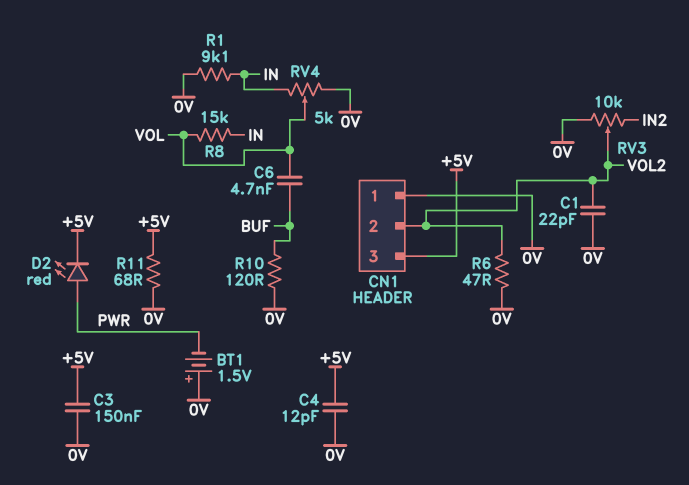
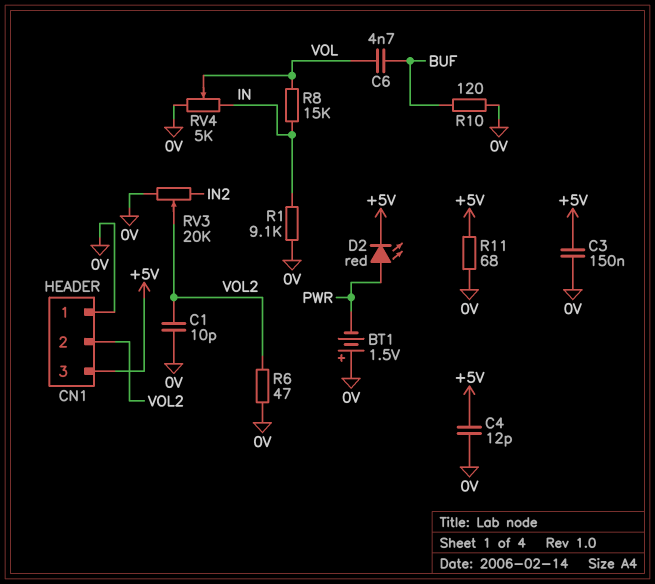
C1: 22pF (0V, VOL2) -> 10pF (0V, VOL2)
RV3: 10k (0V, IN2, wiper VOL2) -> 20k (0V, IN2, wiper VOL2)

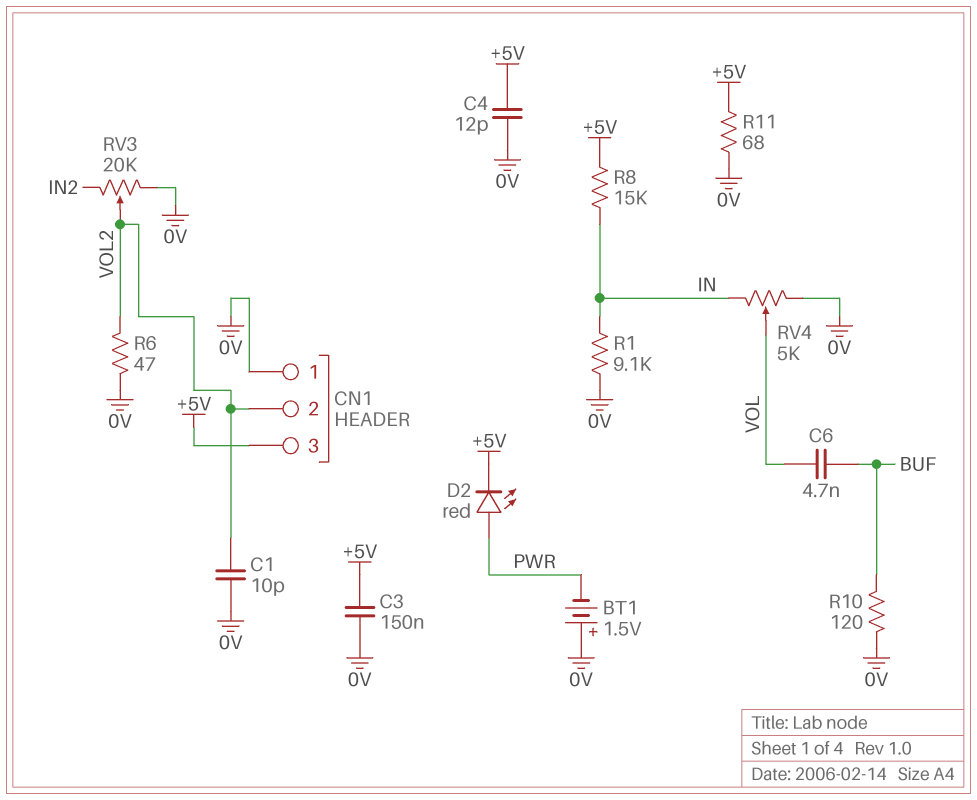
R8: 15k (IN, VOL) -> 15k (+5V, IN)

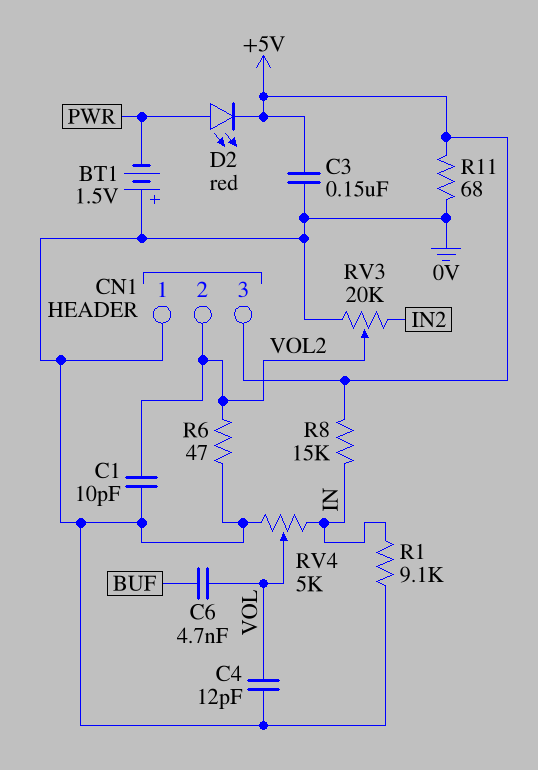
C4: 12pF (+5V, 0V) -> 12pF (0V, VOL)
R10: 120 (0V, BUF) -> none

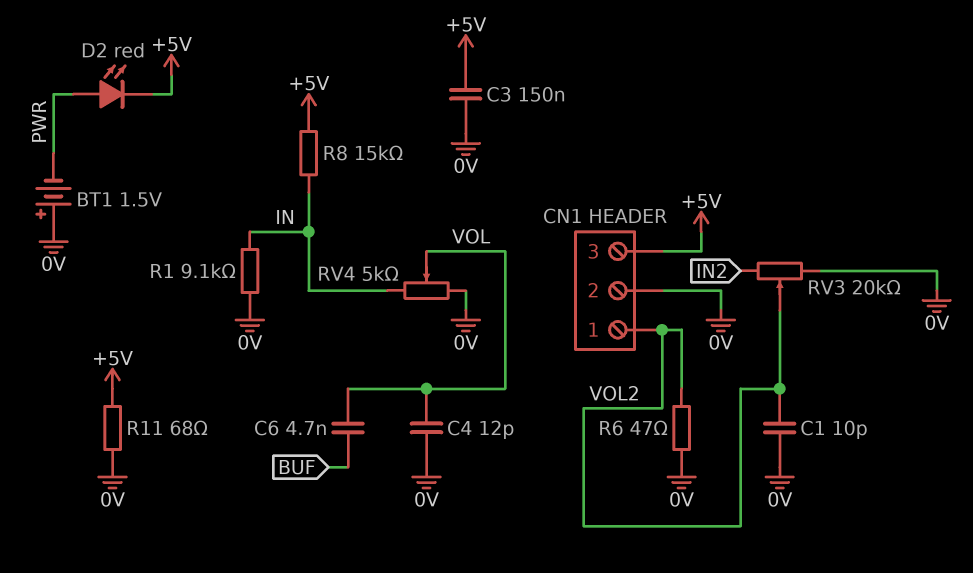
CN1 pin 1: 0V -> VOL2
CN1 pin 2: VOL2 -> 0V

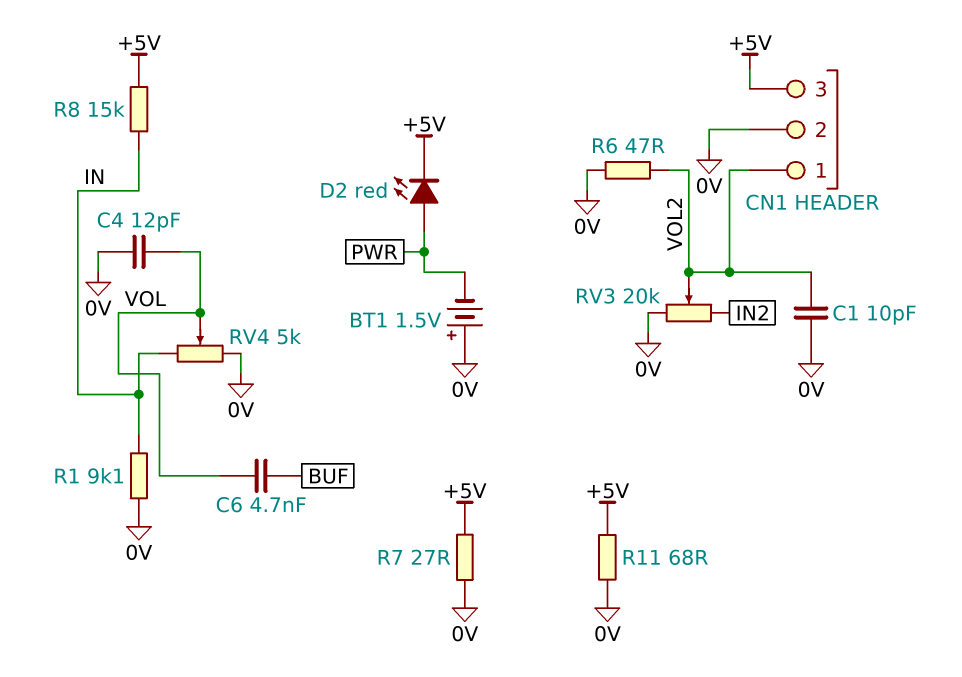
C3: 150nF (+5V, 0V) -> none
R7: none -> 27 (+5V, 0V)

